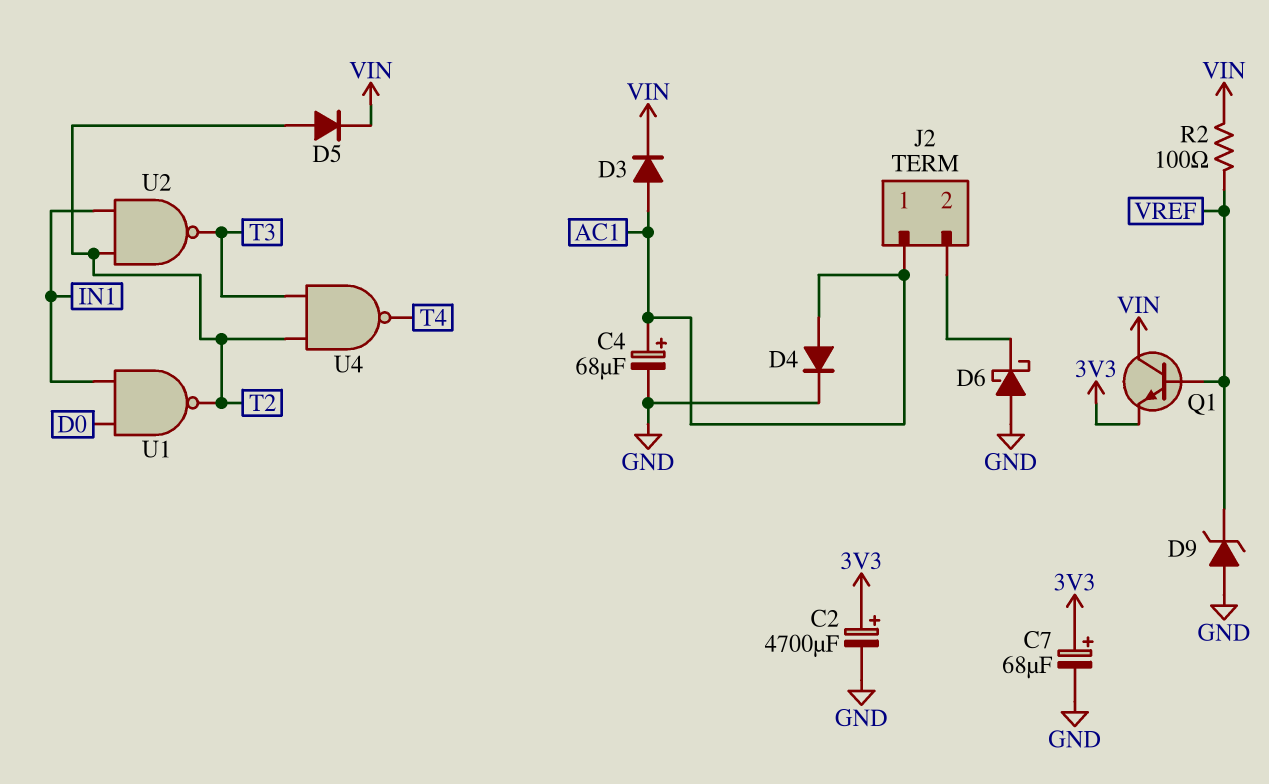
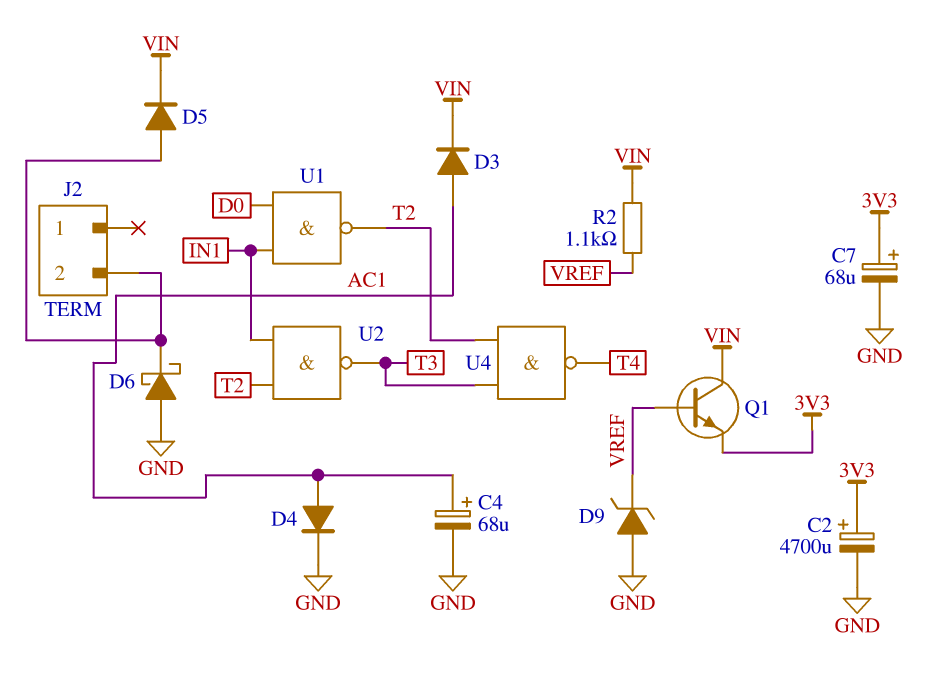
D5: diode (A T2, K VIN) -> diode (A J2/2, K VIN)
J2 pin 1: AC1 -> none
R2: 100 (VIN, VREF) -> 1.1k (VIN, VREF)

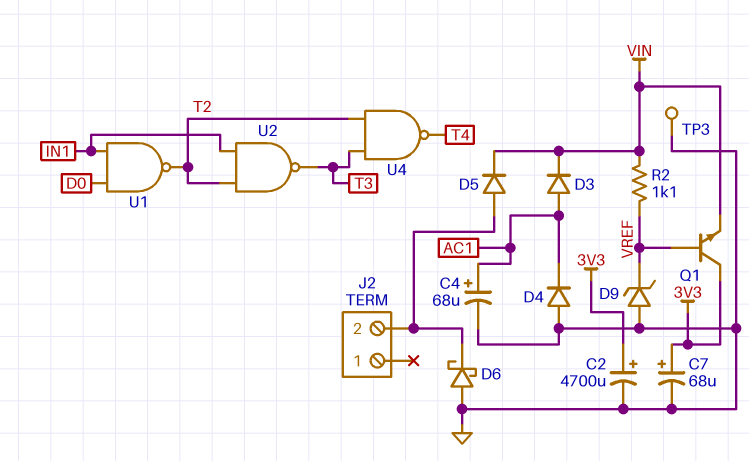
D4: diode (A AC1, K GND) -> diode (A GND, K AC1)
Q1: NPN (B VREF, C VIN, E 3V3) -> NPN (B VREF, C 3V3, E VIN)
TP3: none -> test point (GND)

